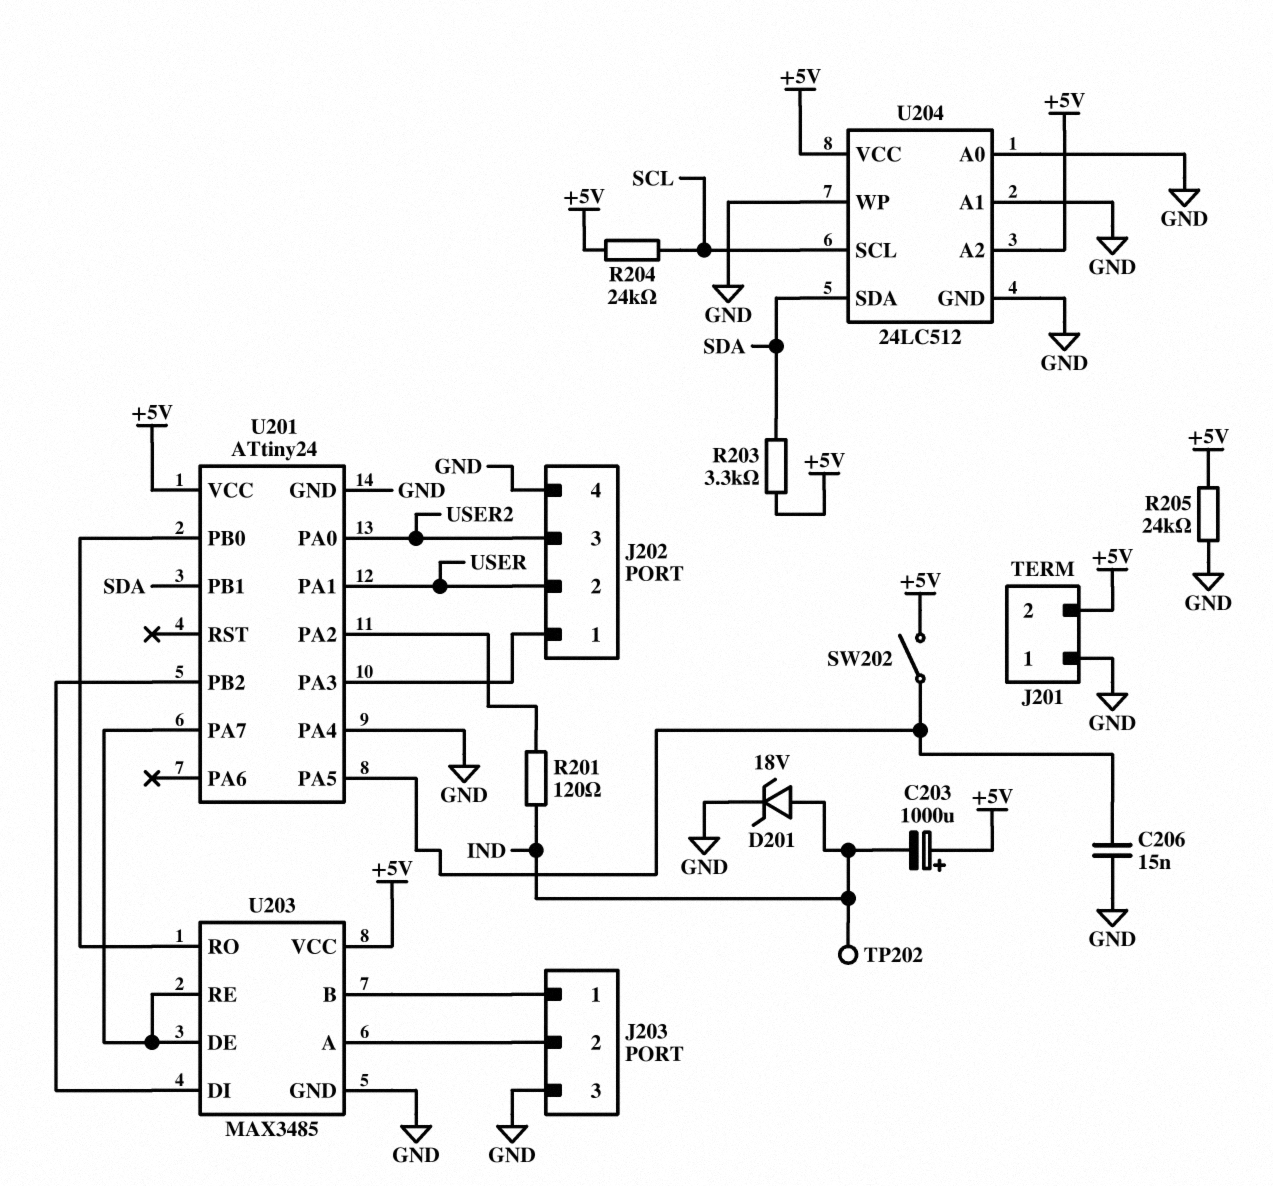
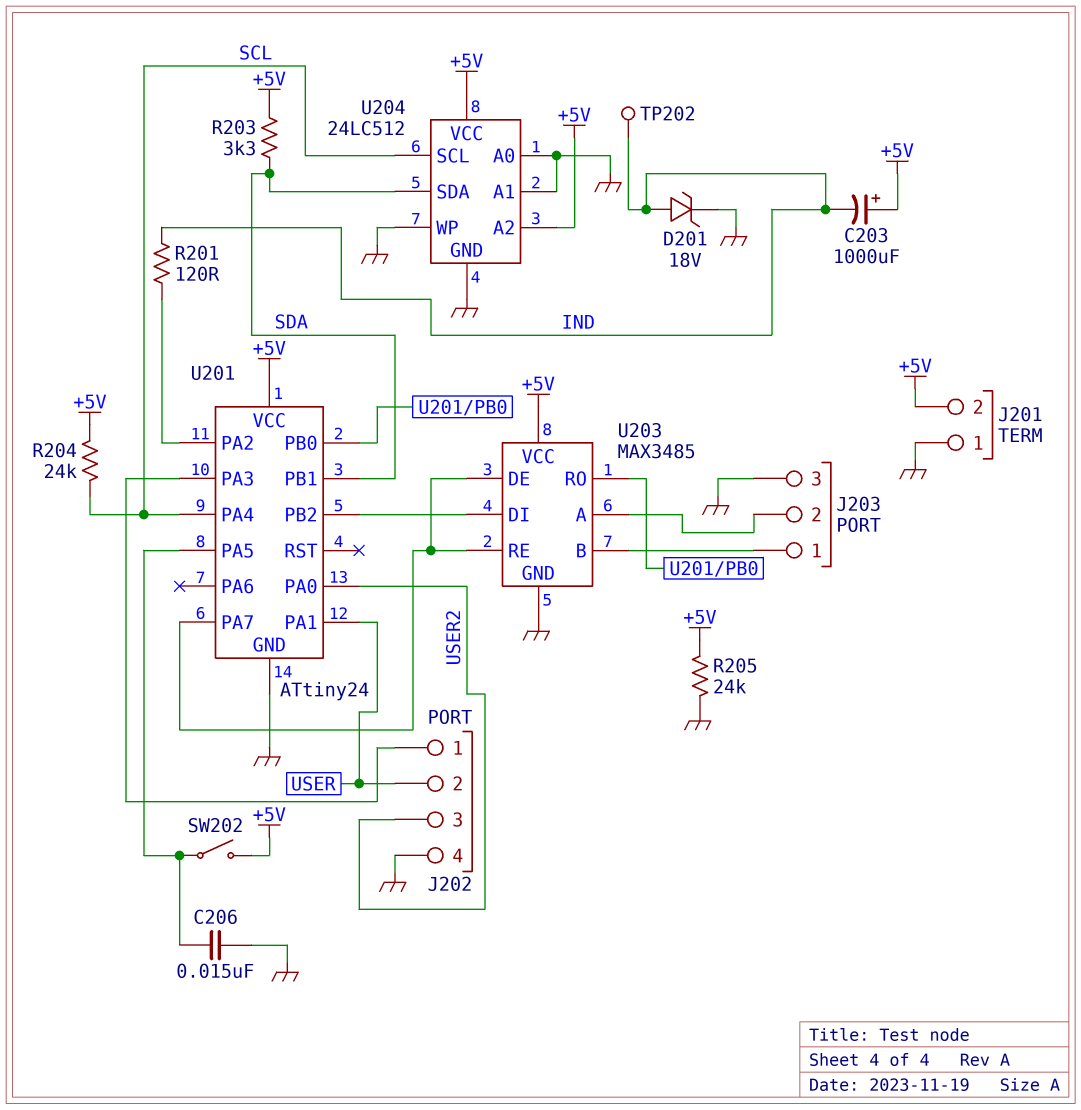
U201 pin PA4: GND -> SCL

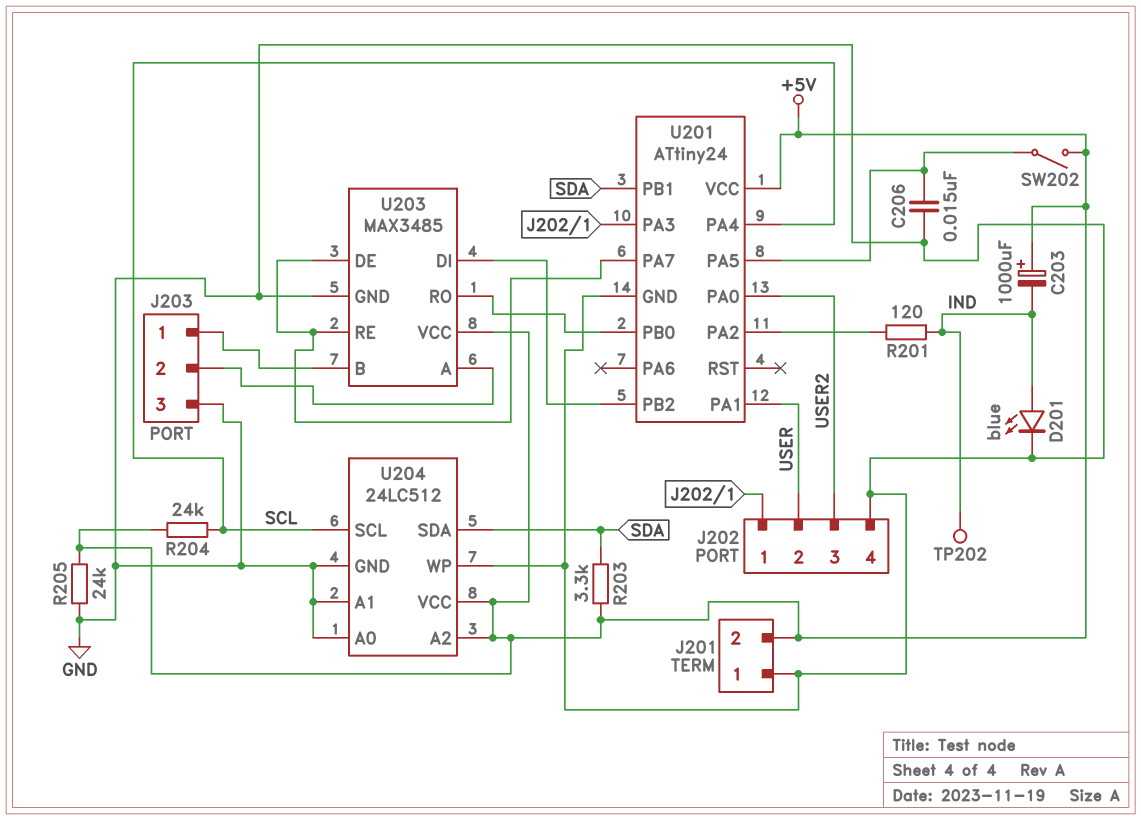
D201: zener 18V (A IND, K GND) -> LED blue (A IND, K GND)

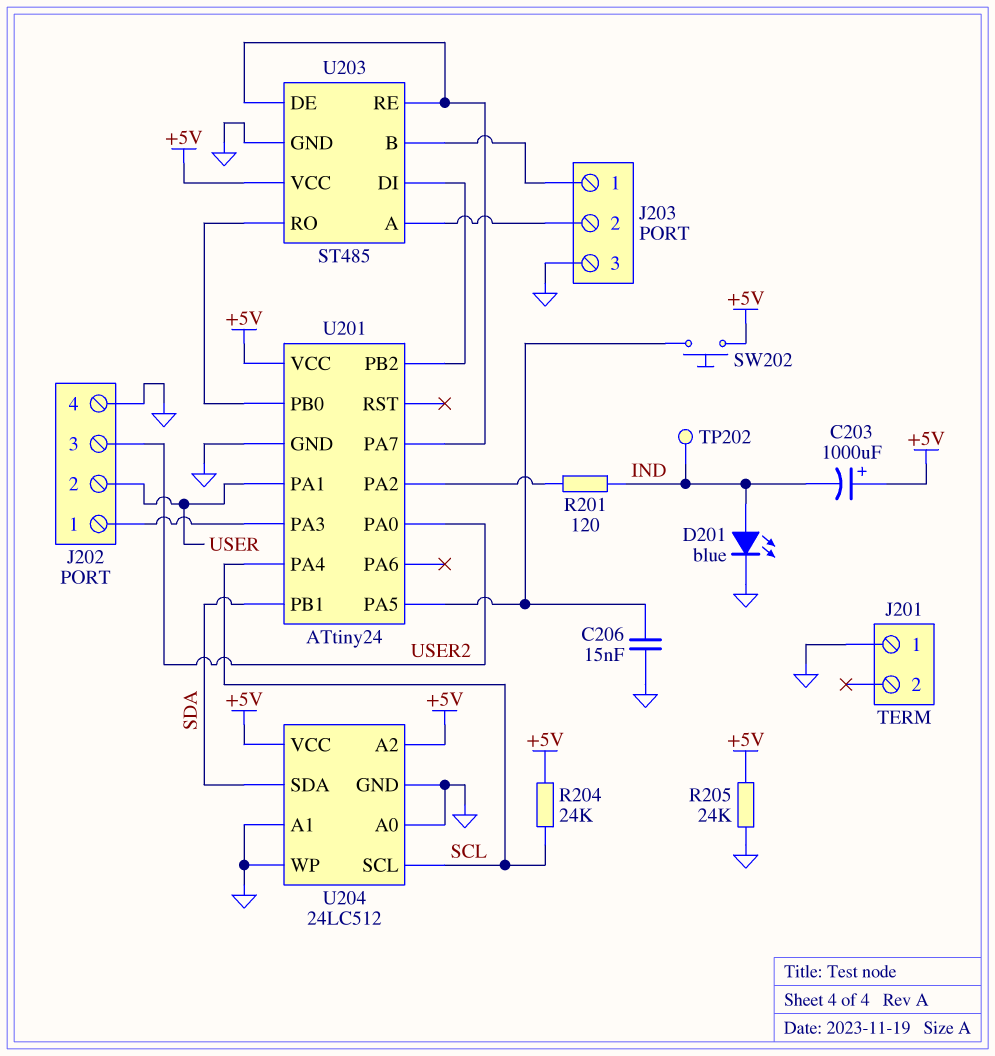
J201 pin 2: +5V -> none
R203: 3.3k (+5V, SDA) -> none
SW202: switch (+5V, U201/PA5) -> button (+5V, U201/PA5)
U203: MAX3485 -> ST485

